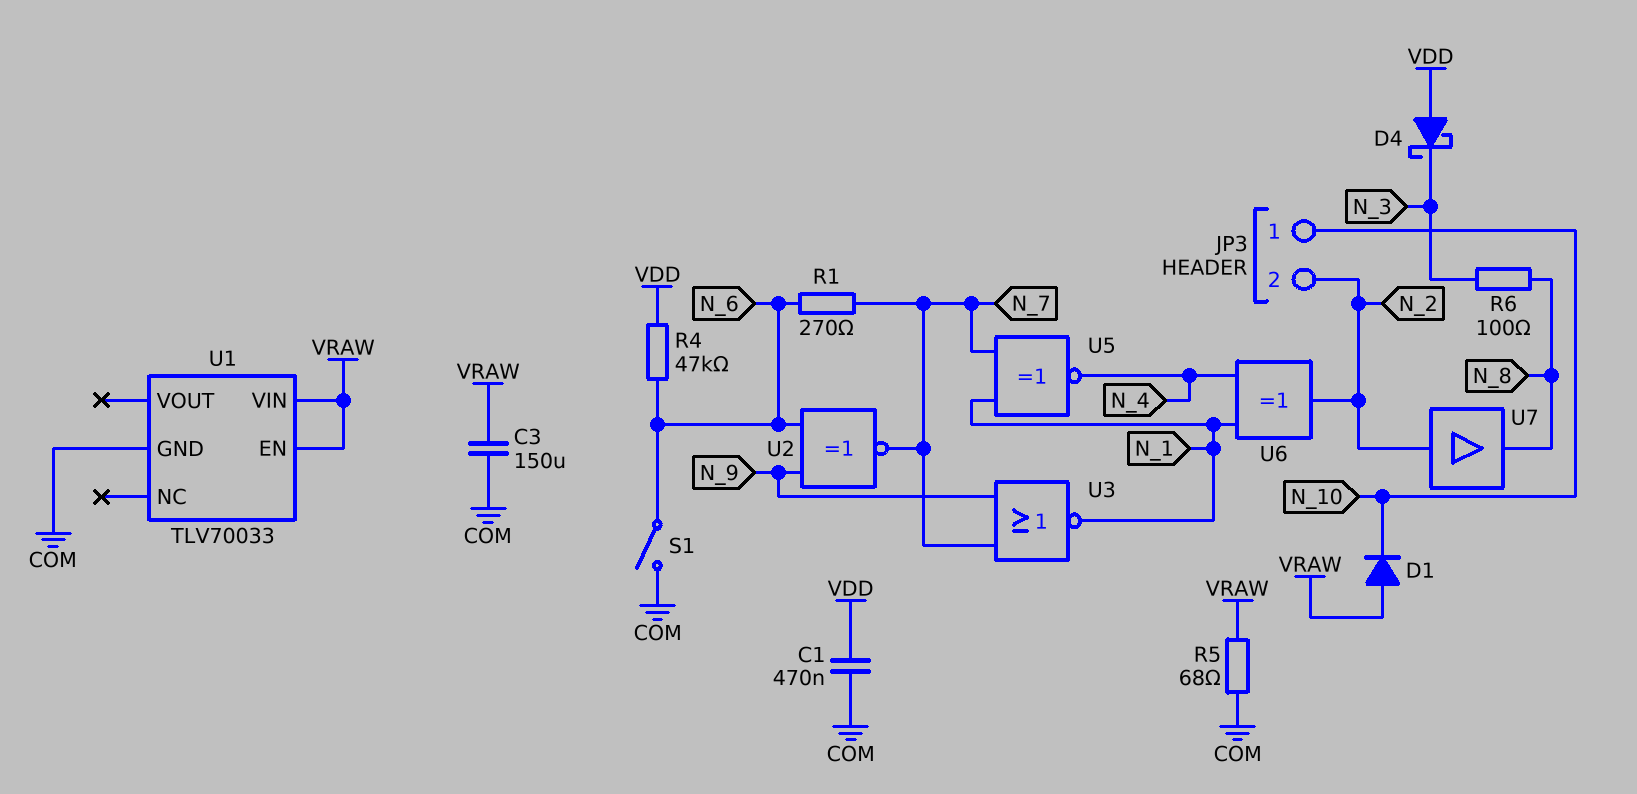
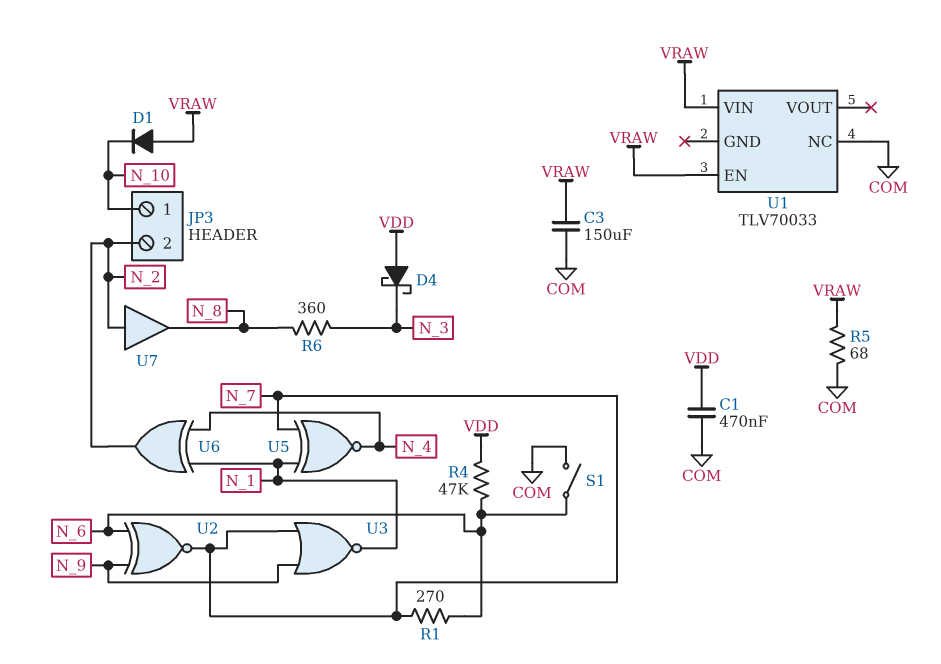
R6: 100 (N_3, N_8) -> 360 (N_3, N_8)
U1 pin GND: COM -> none
U1 pin NC: none -> COM

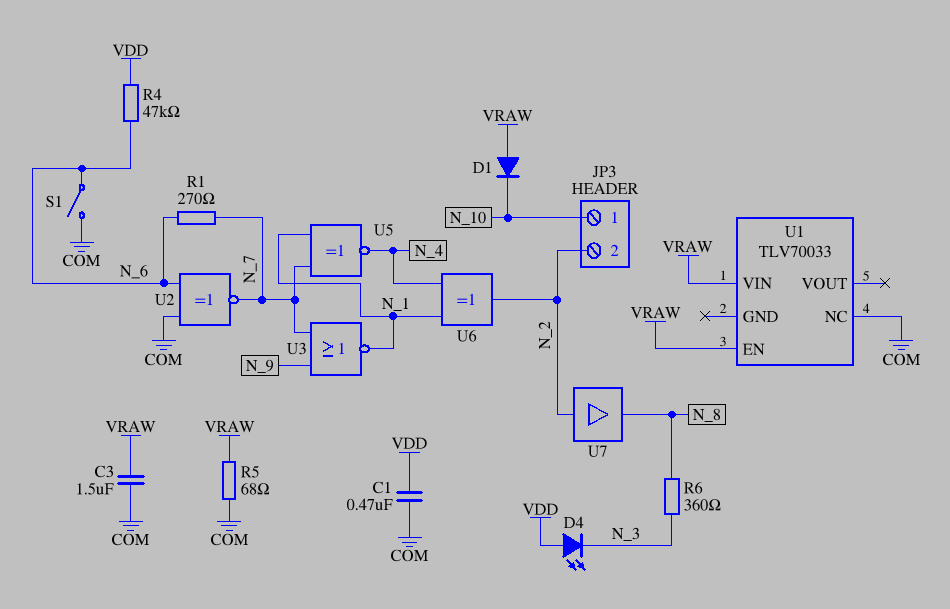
C3: 150uF (COM, VRAW) -> 1.5uF (COM, VRAW)
D4: schottky (A VDD, K N_3) -> LED (A VDD, K N_3)
U2: XNOR (in N_6, in N_9, out N_7) -> XNOR (in COM, in N_6, out N_7)

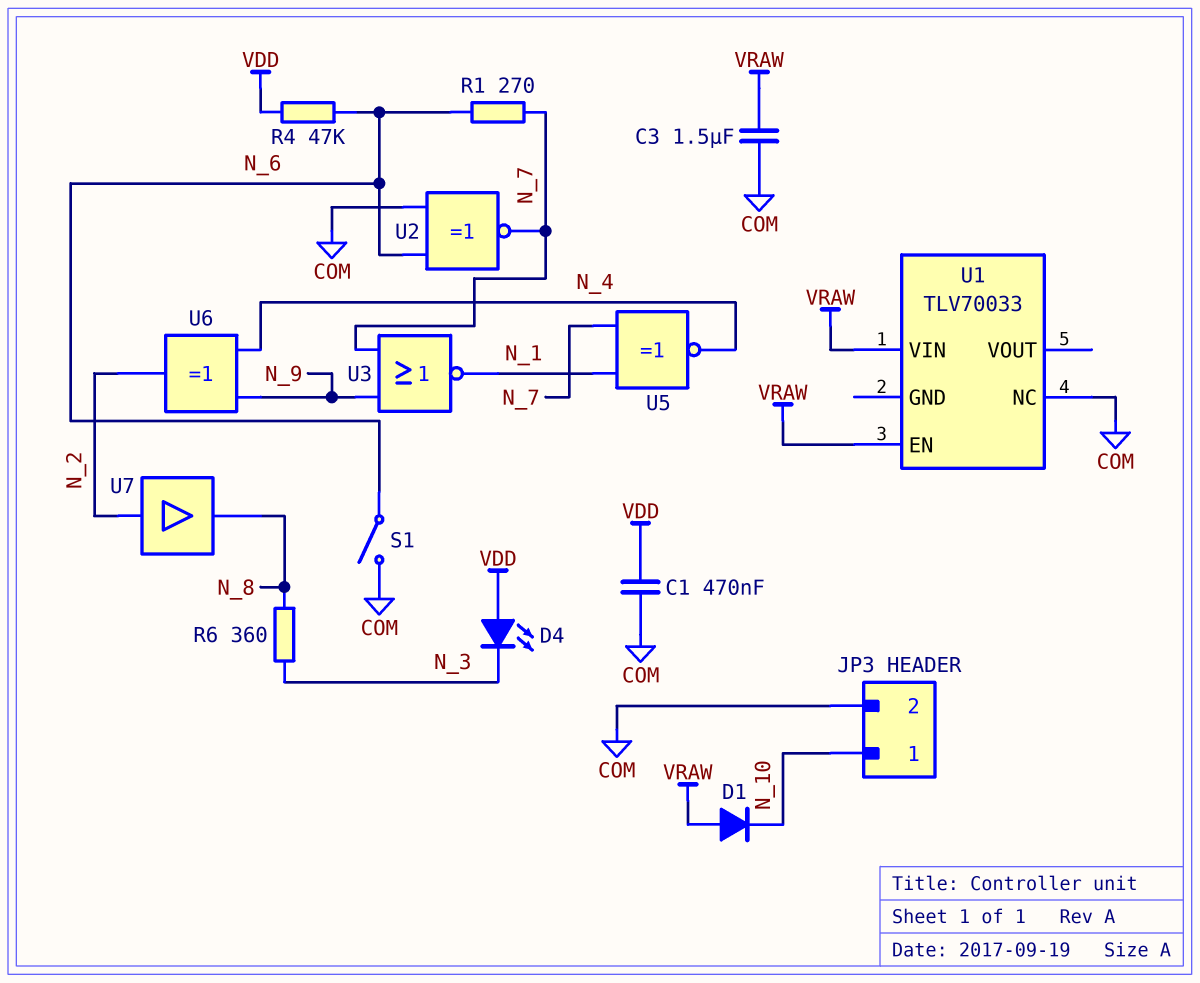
JP3 pin 2: N_2 -> COM
R5: 68 (COM, VRAW) -> none
U6: XOR (in N_1, in N_4, out N_2) -> XOR (in N_4, in N_9, out N_2)

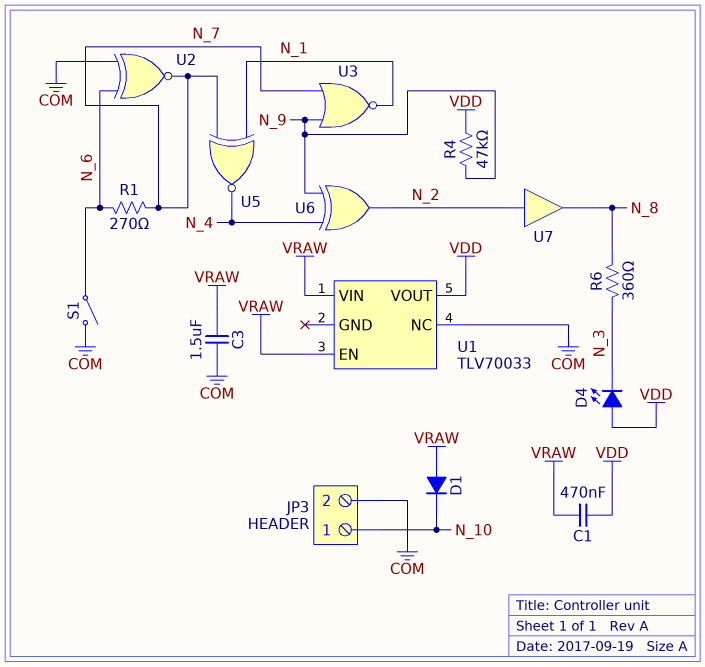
C1: 470nF (COM, VDD) -> 470nF (VDD, VRAW)
R4: 47k (N_6, VDD) -> 47k (N_9, VDD)
U1 pin VOUT: none -> VDD

